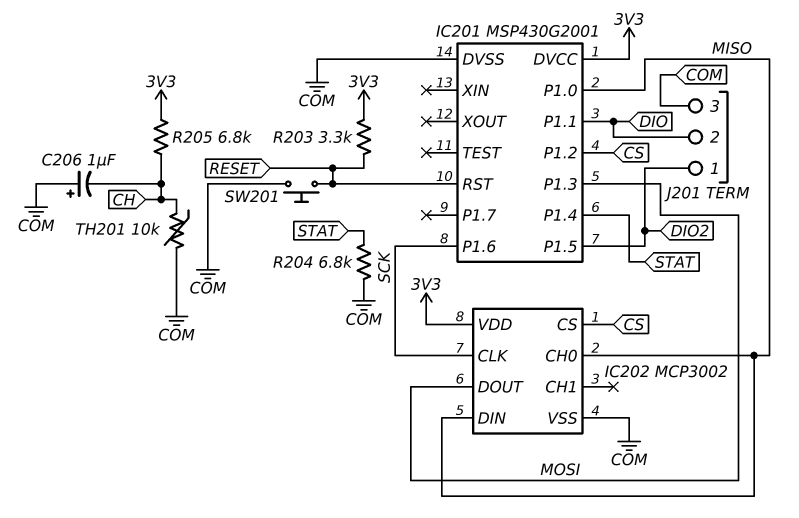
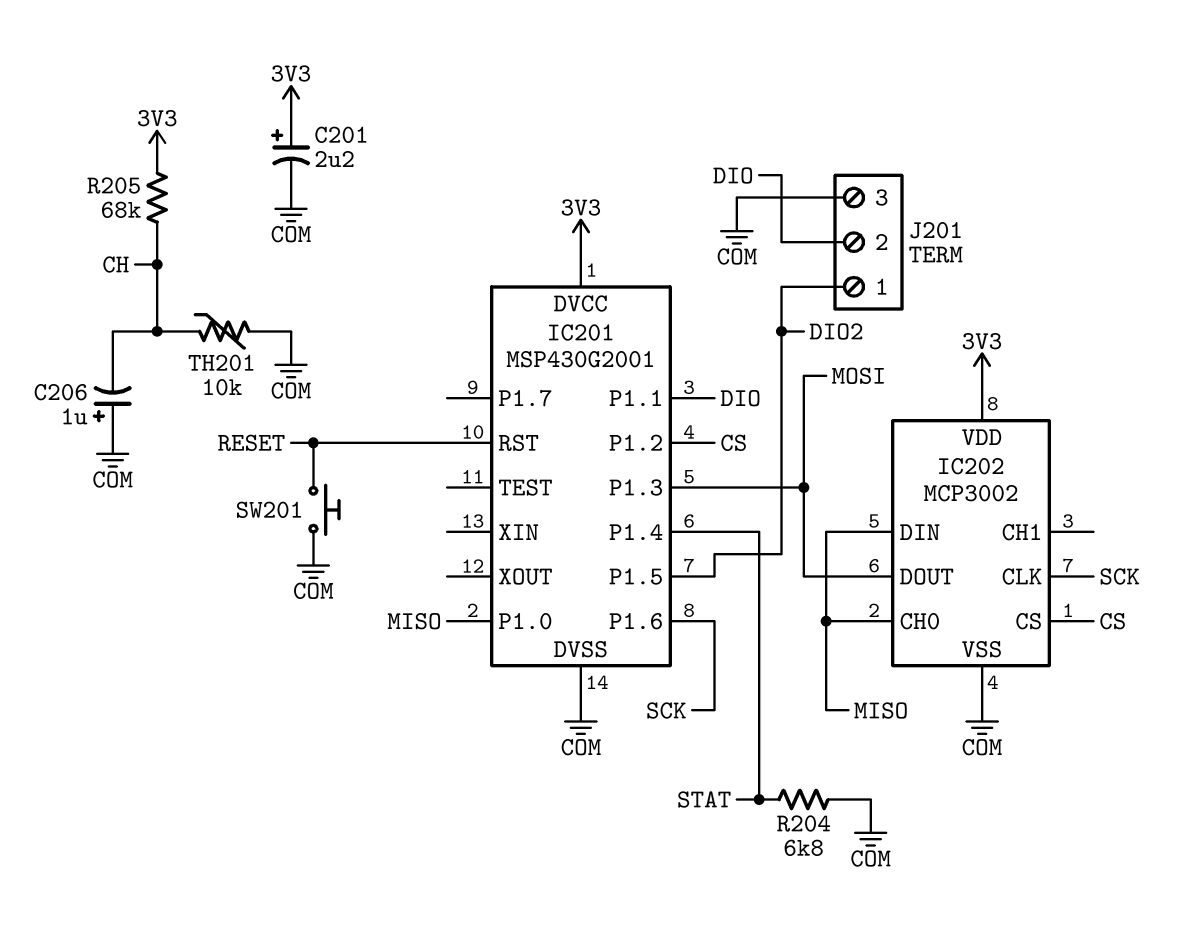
C201: none -> 2.2uF (plus 3V3, minus COM)
R203: 3.3k (3V3, RESET) -> none
R205: 6.8k (3V3, CH) -> 68k (3V3, CH)

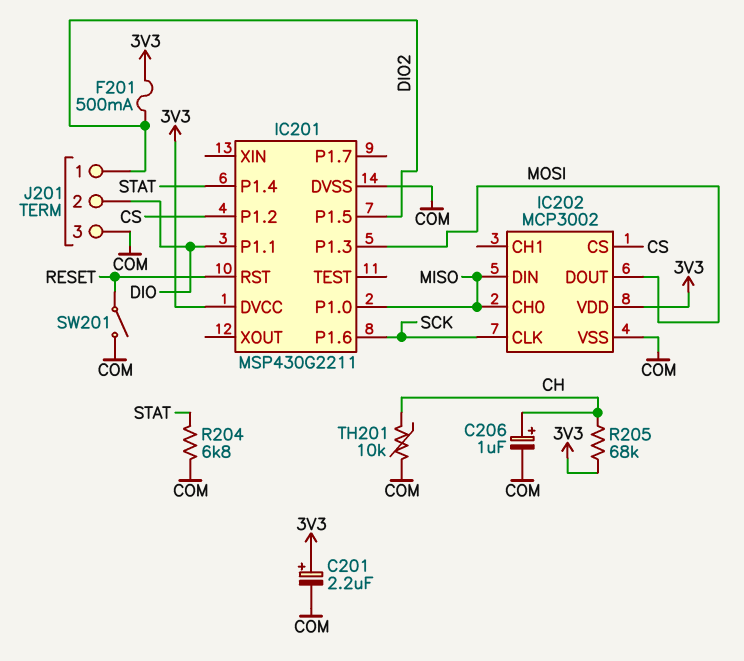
C206: 1uF (plus COM, minus CH) -> 1uF (plus CH, minus COM)
F201: none -> 500mA (3V3, DIO2)
IC201: MSP430G2001 -> MSP430G2211
SW201: button (COM, RESET) -> switch (COM, RESET)

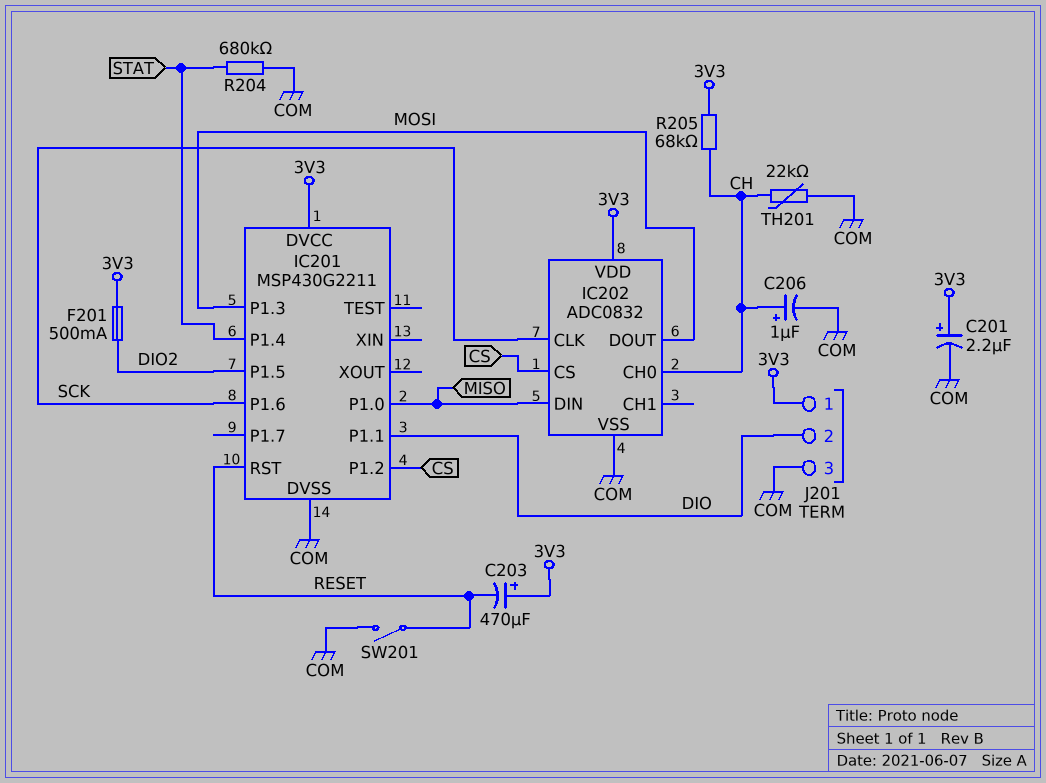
C203: none -> 470uF (plus 3V3, minus RESET)
IC202: MCP3002 -> ADC0832
IC202 pin CH0: MISO -> CH
J201 pin 1: DIO2 -> 3V3
R204: 6.8k (COM, STAT) -> 680k (COM, STAT)
TH201: 10k (CH, COM) -> 22k (CH, COM)

